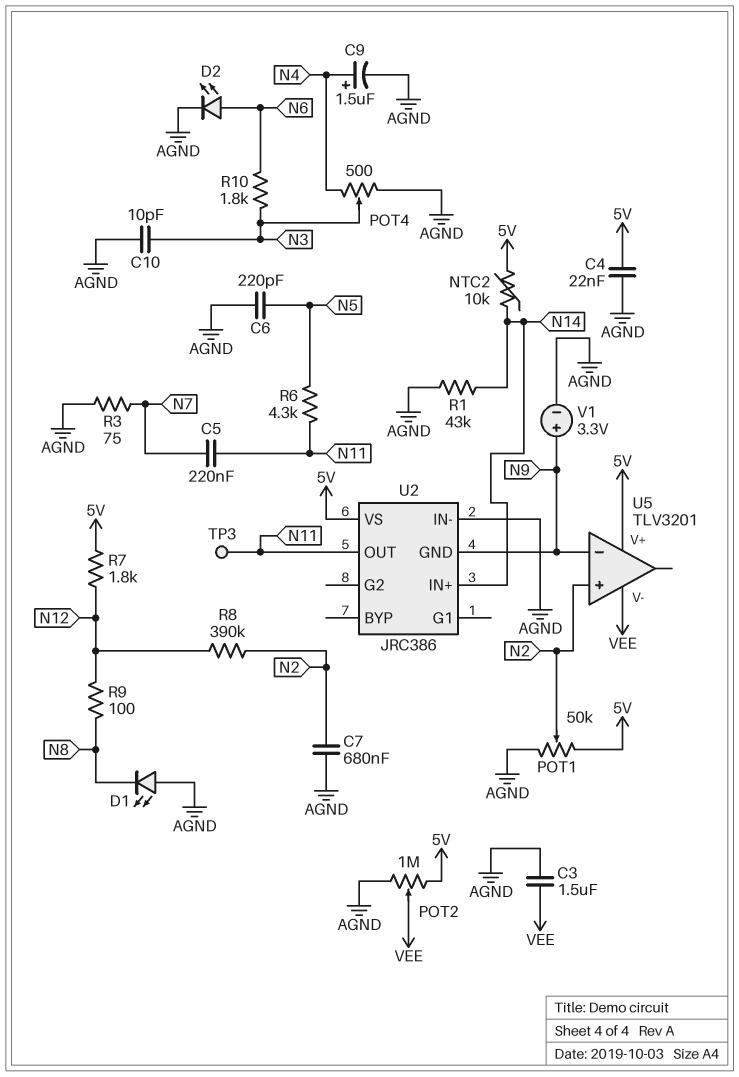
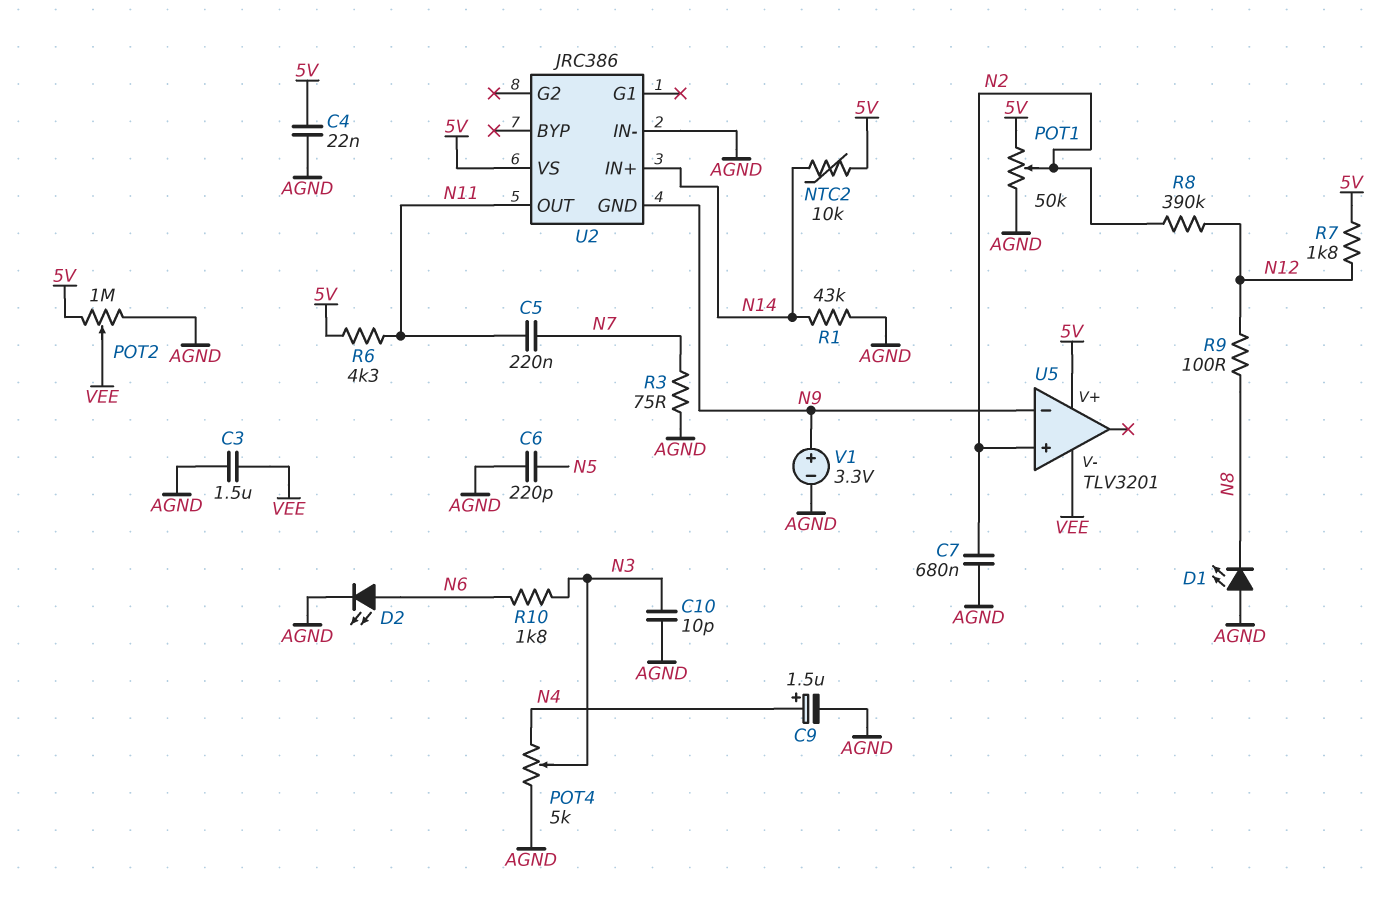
POT4: 500 (AGND, N4, wiper N3) -> 5k (AGND, N4, wiper N3)
R6: 4.3k (N5, N11) -> 4.3k (5V, N11)
TP3: test point (N11) -> none

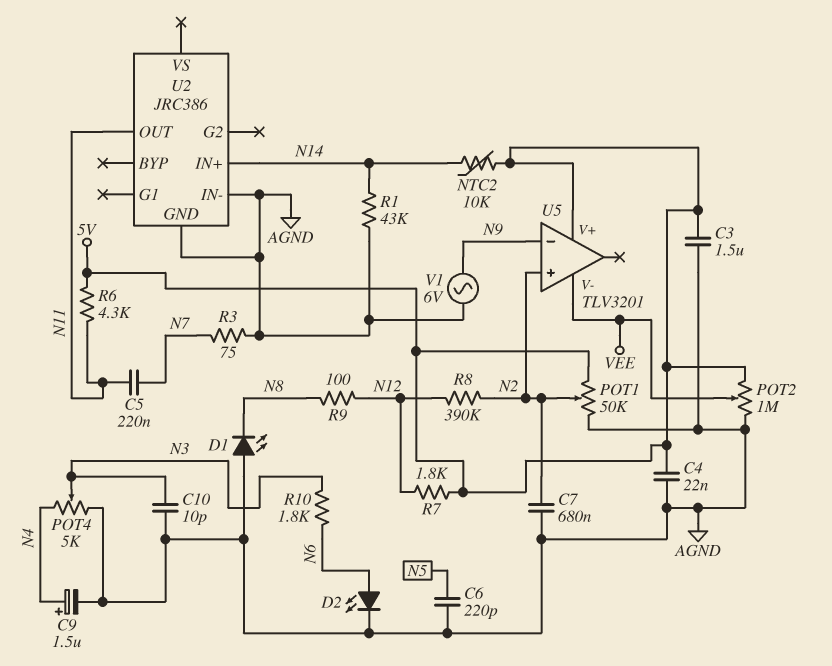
C3: 1.5uF (AGND, VEE) -> 1.5uF (5V, AGND)
U2 pin GND: N9 -> AGND
U2 pin VS: 5V -> none
V1: 3.3V (plus N9, minus AGND) -> AC 6V (AGND, N9)

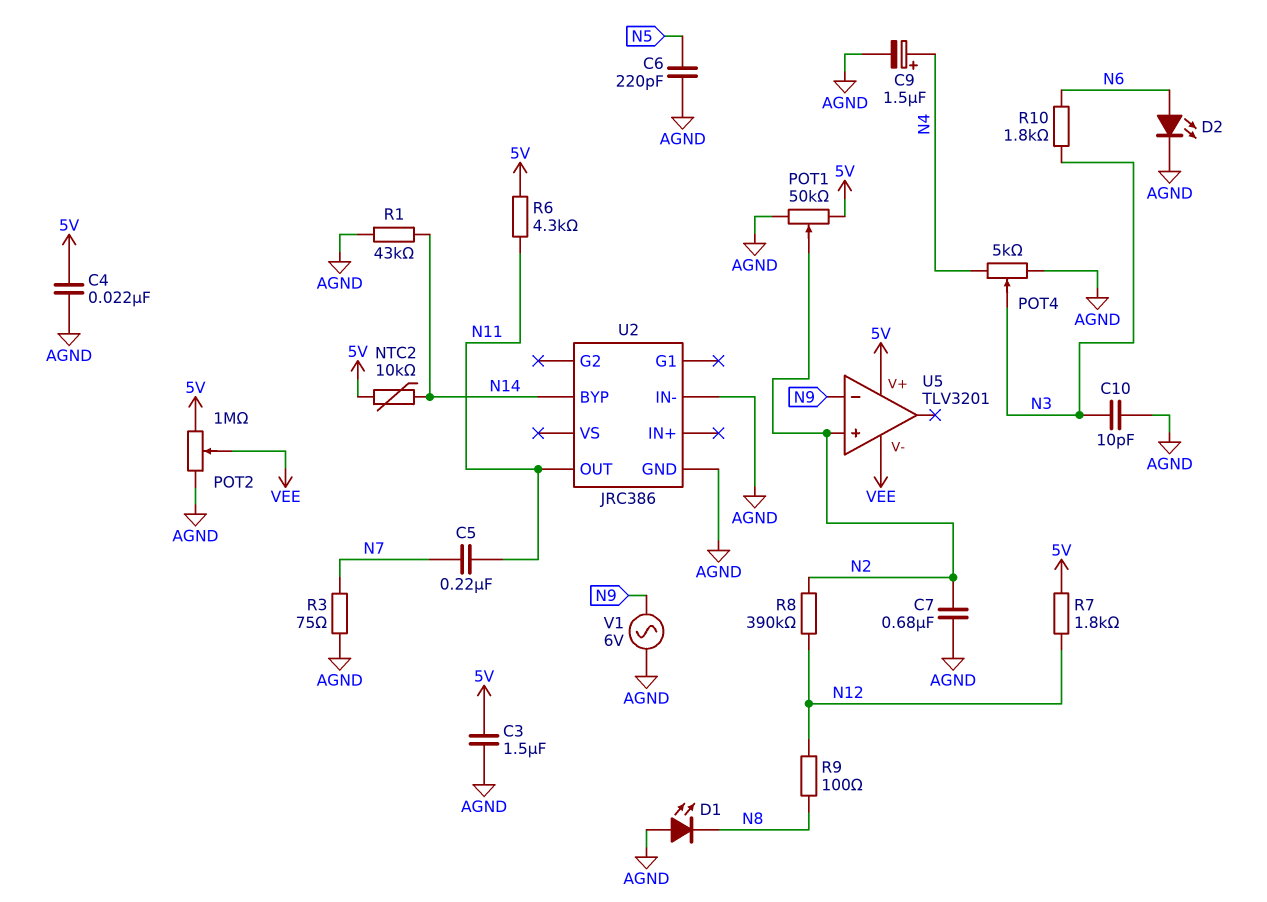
U2 pin BYP: none -> N14
U2 pin IN+: N14 -> none

